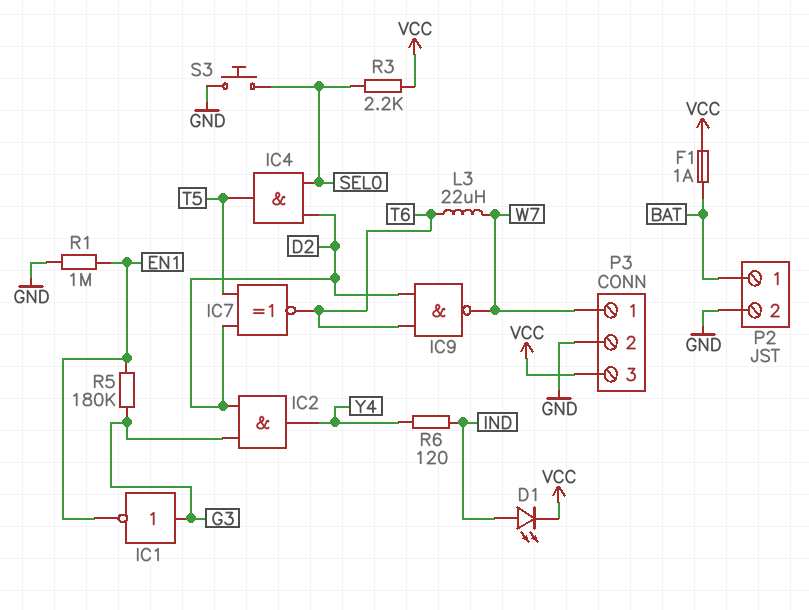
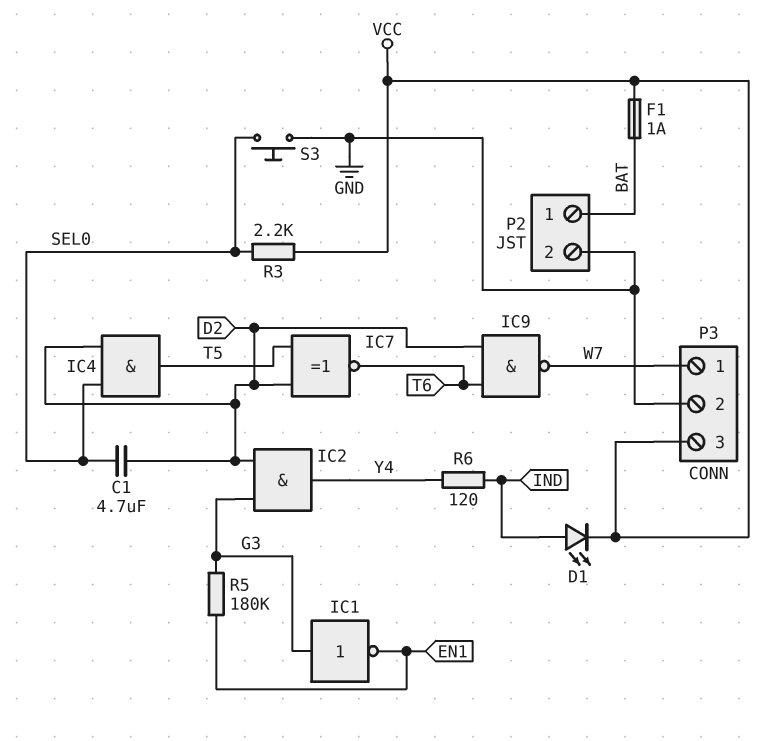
C1: none -> 4.7uF (D2, SEL0)
L3: 22uH (T6, W7) -> none
R1: 1M (EN1, GND) -> none

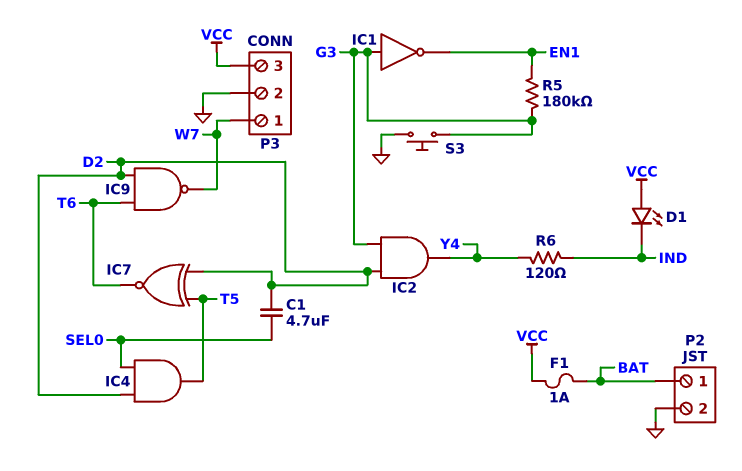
D1: LED (A IND, K VCC) -> LED (A VCC, K IND)
R3: 2.2k (SEL0, VCC) -> none
S3: button (GND, SEL0) -> button (G3, GND)

